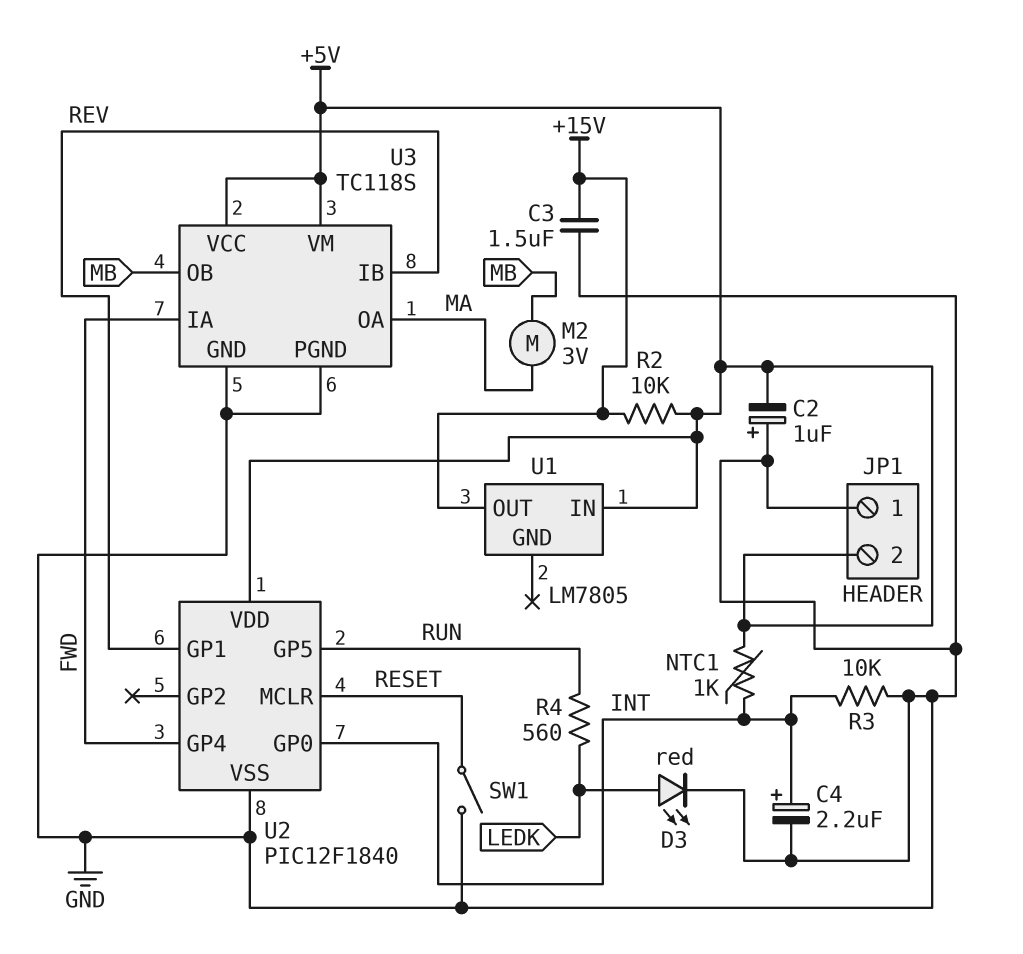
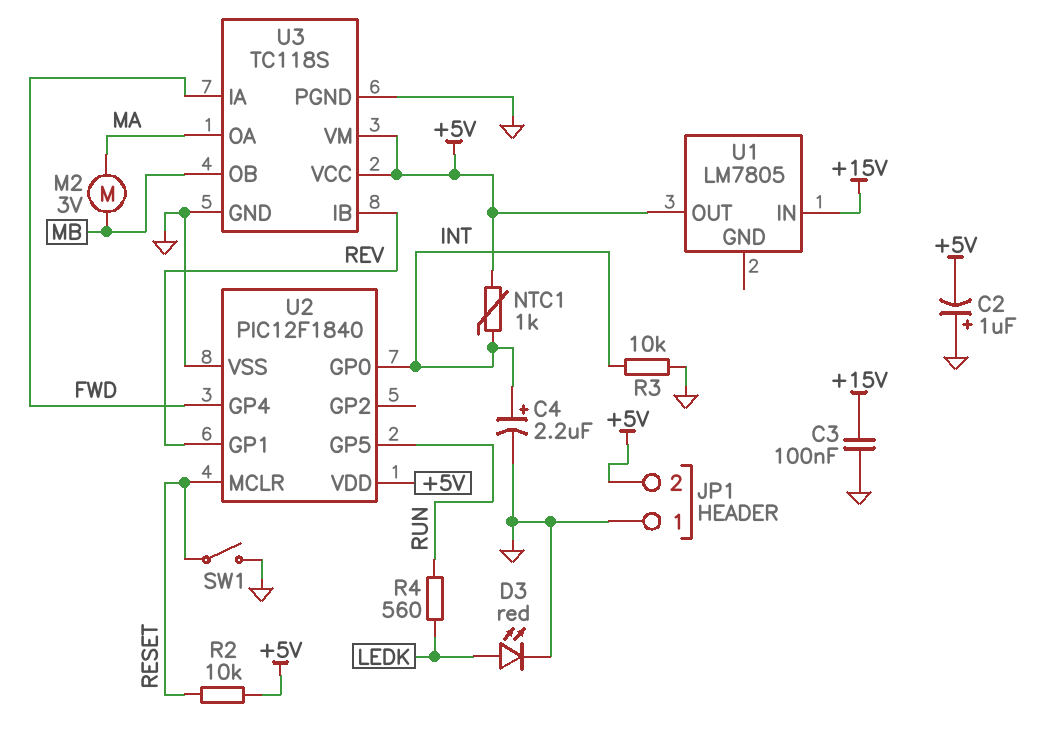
C3: 1.5uF (+15V, GND) -> 100nF (+15V, GND)
R2: 10k (+5V, +15V) -> 10k (+5V, RESET)
U1 pin IN: +5V -> +15V
U1 pin OUT: +15V -> +5V

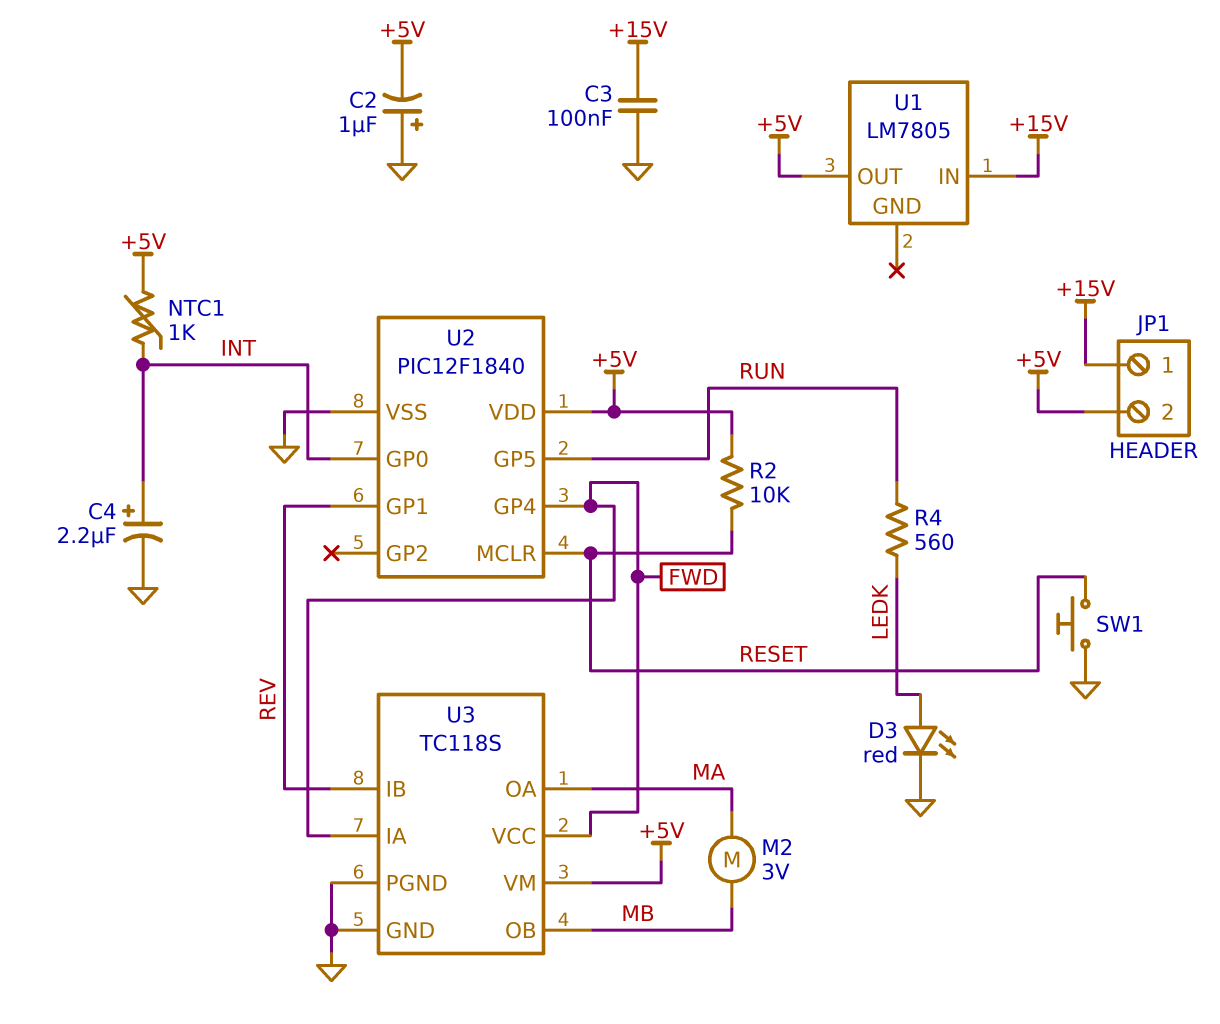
JP1 pin 1: GND -> +15V
R3: 10k (GND, INT) -> none
SW1: switch (GND, RESET) -> button (GND, RESET)
U3 pin VCC: +5V -> FWD

